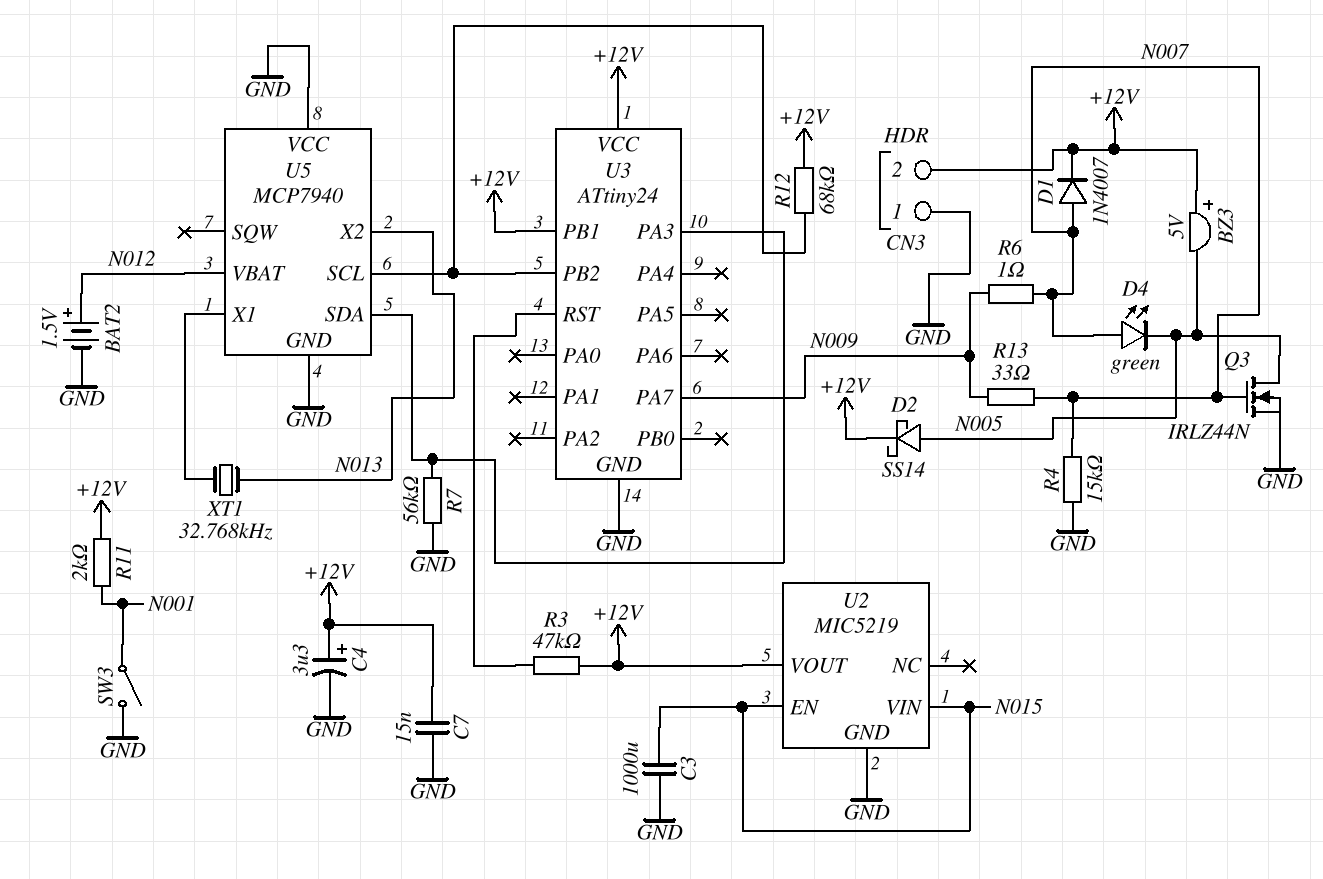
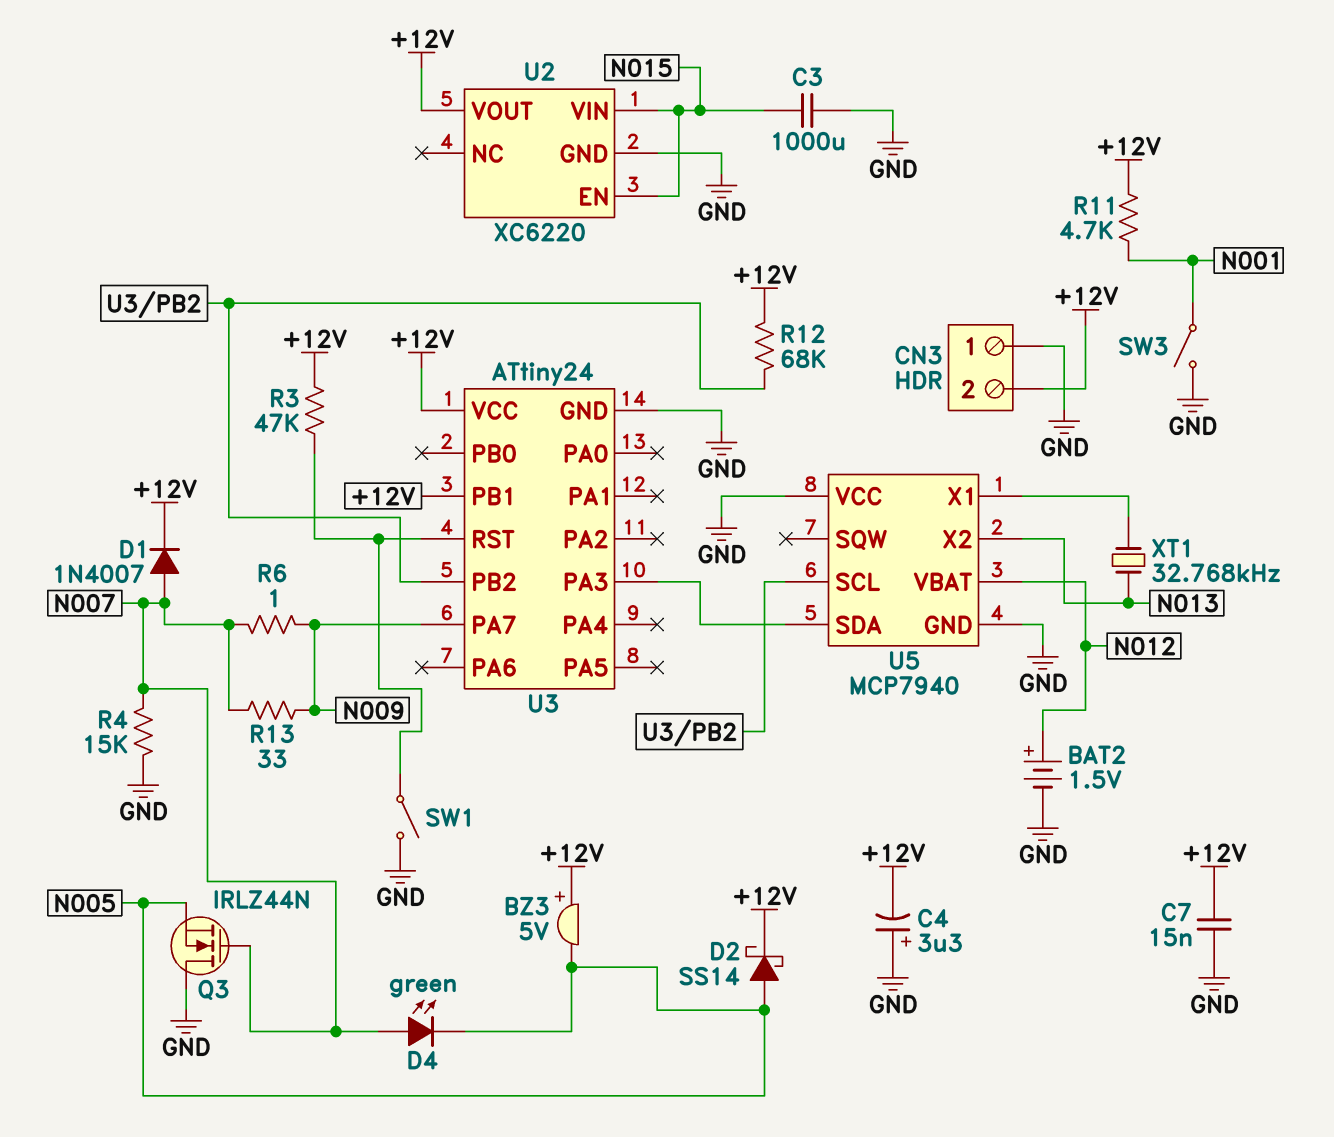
C4: 3.3uF (plus +12V, minus GND) -> 3.3uF (plus GND, minus +12V)
Q3: NMOS IRLZ44N (G N007, D N005, S GND) -> NMOS IRLZ44N (G N007, D GND, S N005)
R7: 56k (GND, U3/PA3) -> none
R11: 2k (+12V, N001) -> 4.7k (+12V, N001)
SW1: none -> switch (GND, U3/RST)
U2: MIC5219 -> XC6220

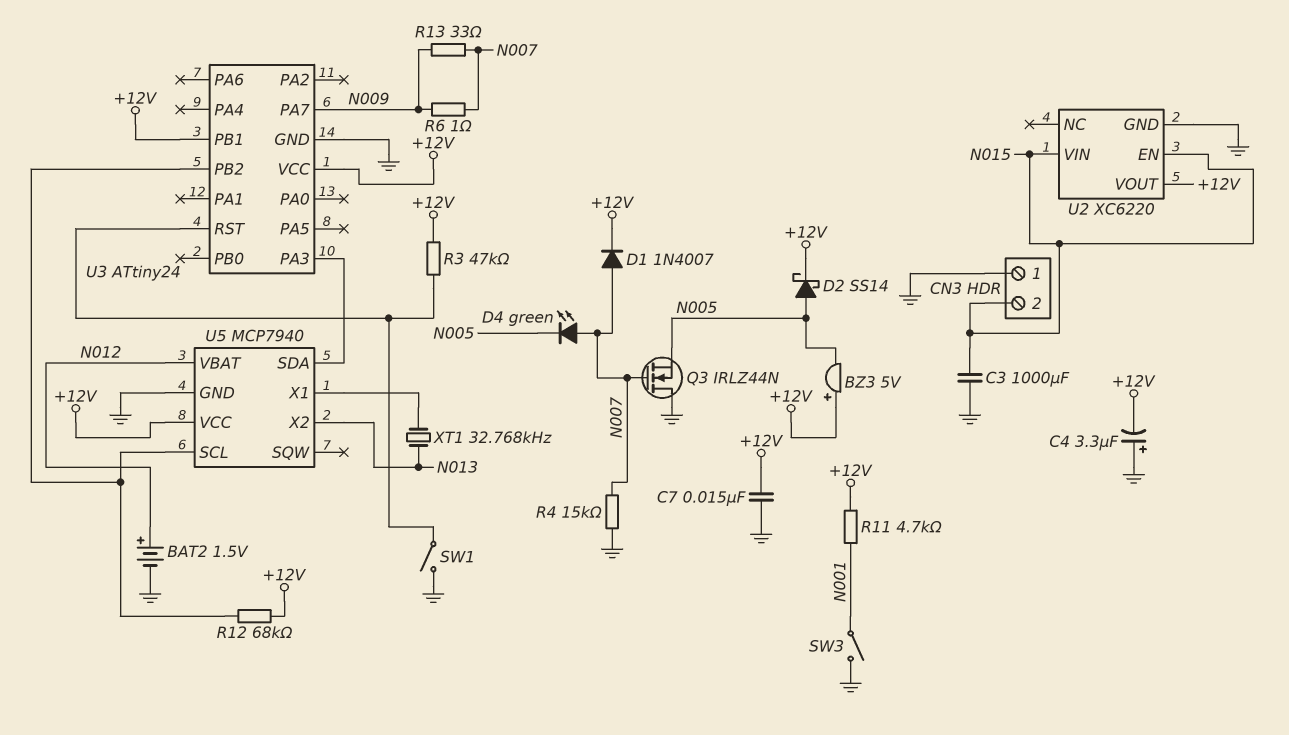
CN3 pin 2: +12V -> N015
U5 pin VCC: GND -> +12V

